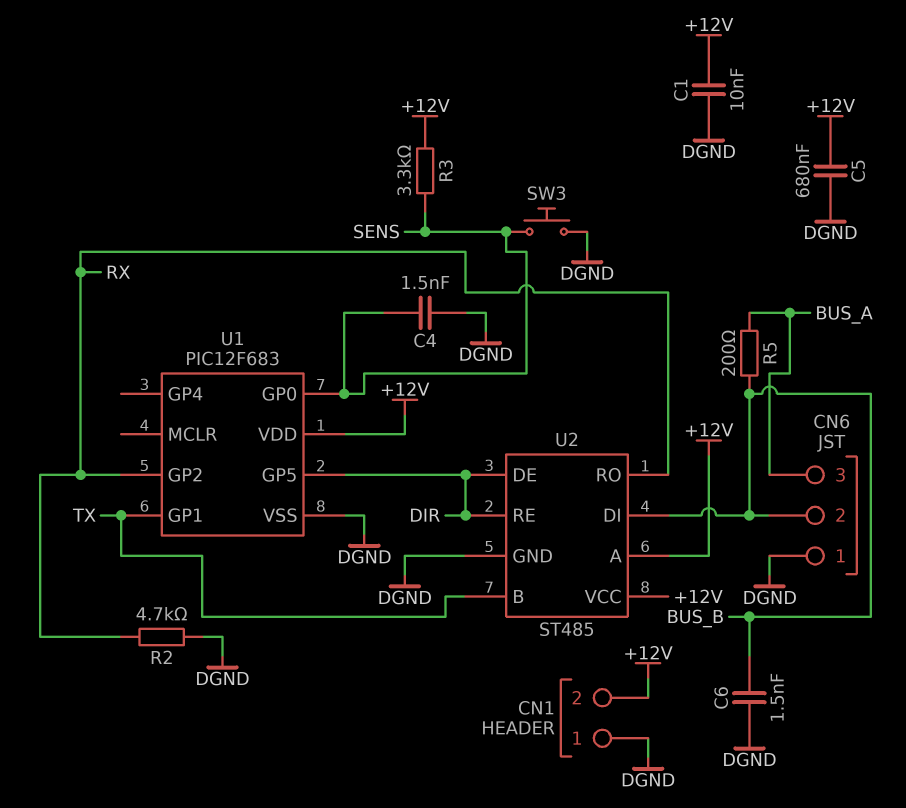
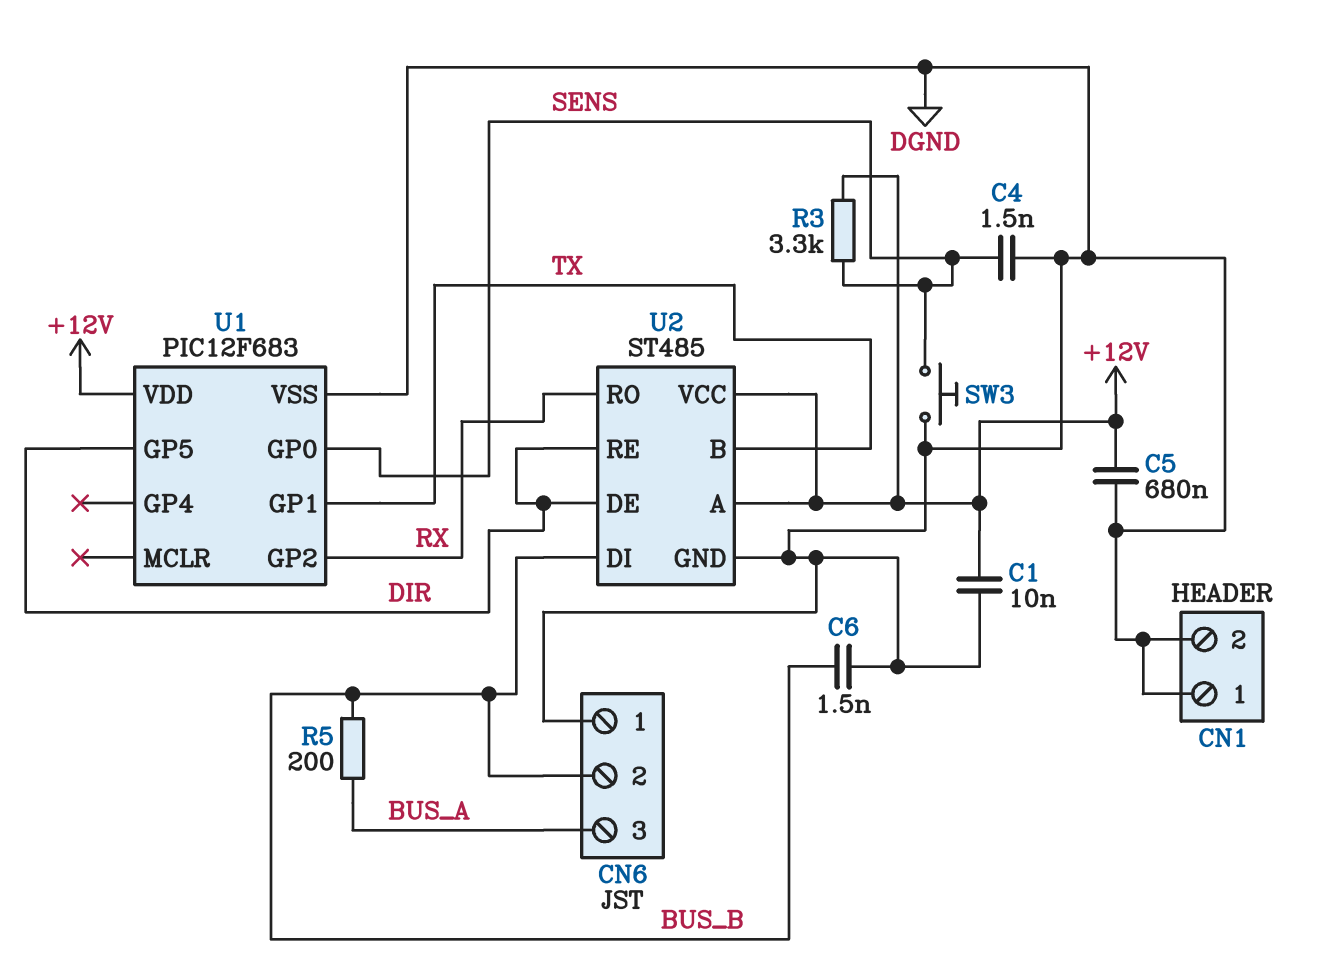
CN1 pin 2: +12V -> DGND
R2: 4.7k (DGND, RX) -> none

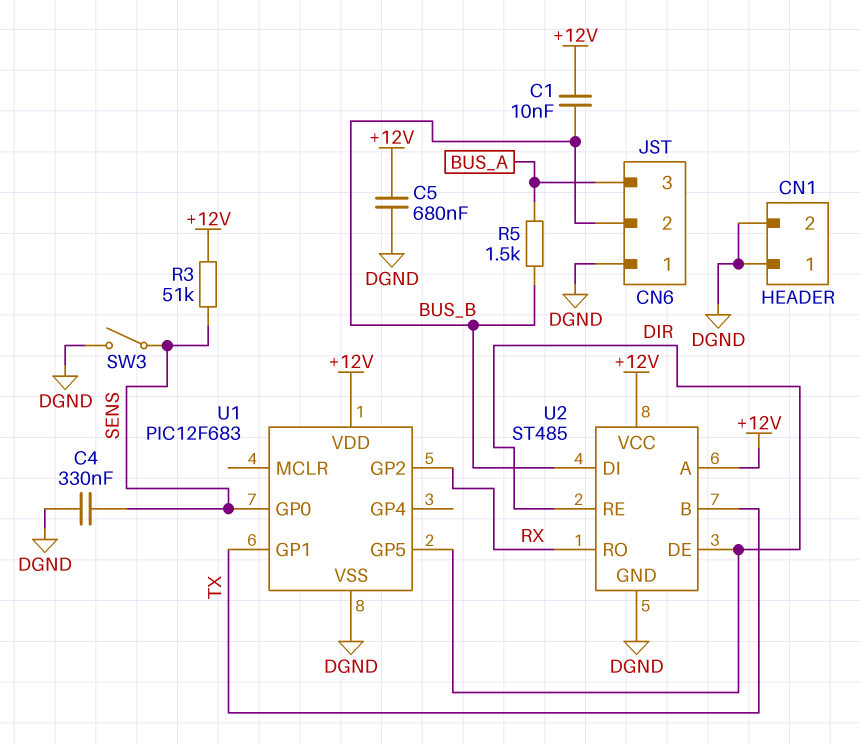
C1: 10nF (+12V, DGND) -> 10nF (+12V, BUS_B)
C4: 1.5nF (DGND, SENS) -> 330nF (DGND, SENS)
C6: 1.5nF (BUS_B, DGND) -> none
R3: 3.3k (+12V, SENS) -> 51k (+12V, SENS)
R5: 200 (BUS_A, BUS_B) -> 1.5k (BUS_A, BUS_B)
SW3: button (DGND, SENS) -> switch (DGND, SENS)

